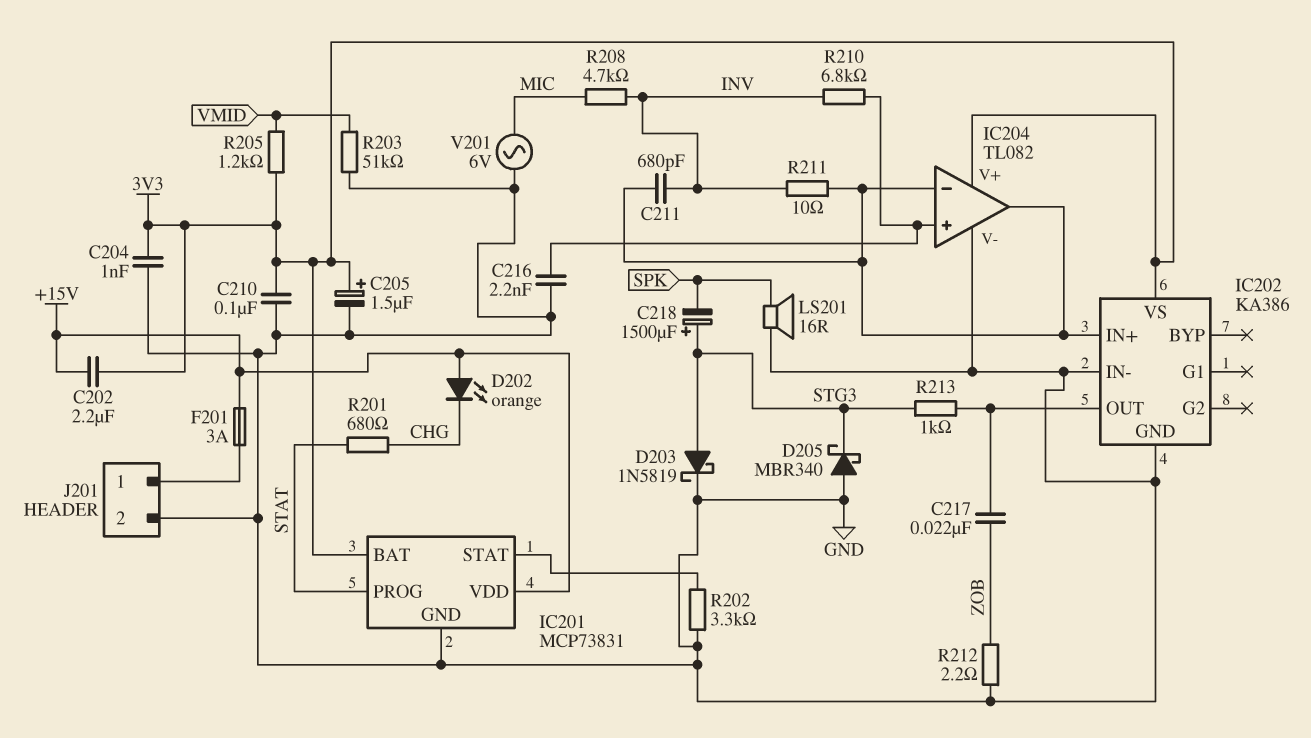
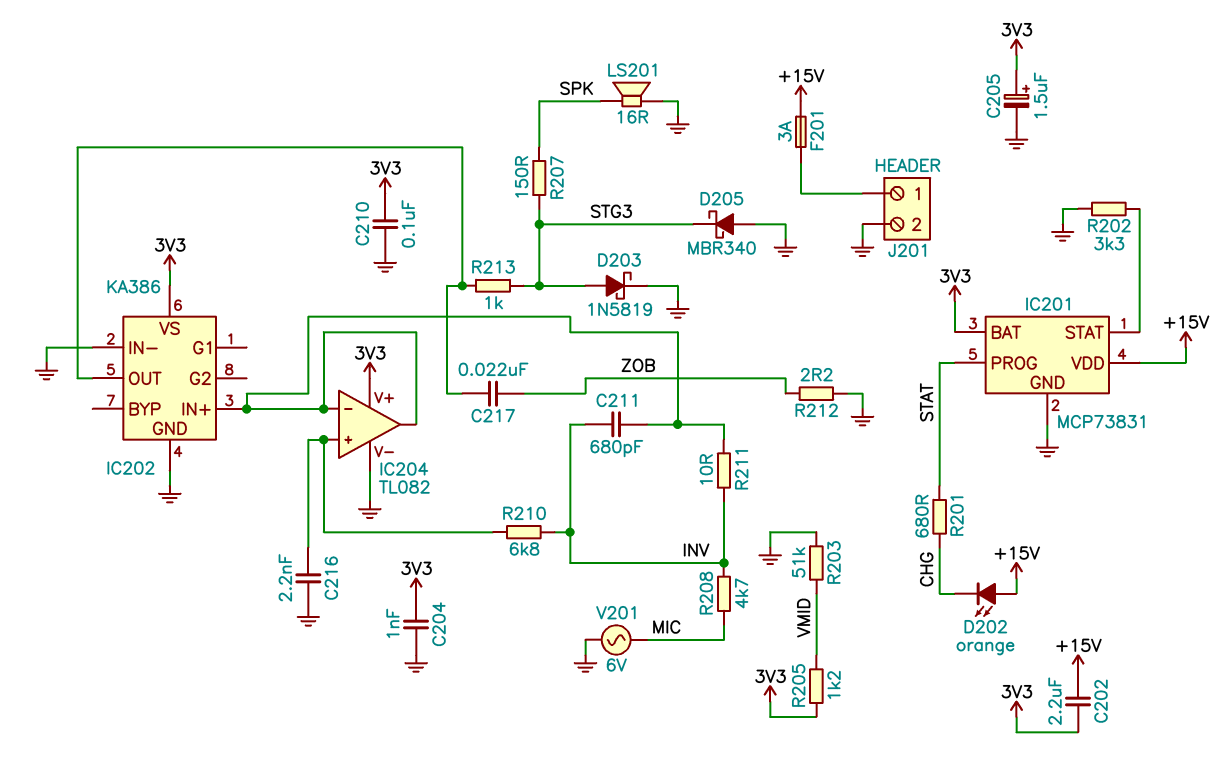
C218: 1500uF (plus STG3, minus SPK) -> none
R207: none -> 150 (SPK, STG3)

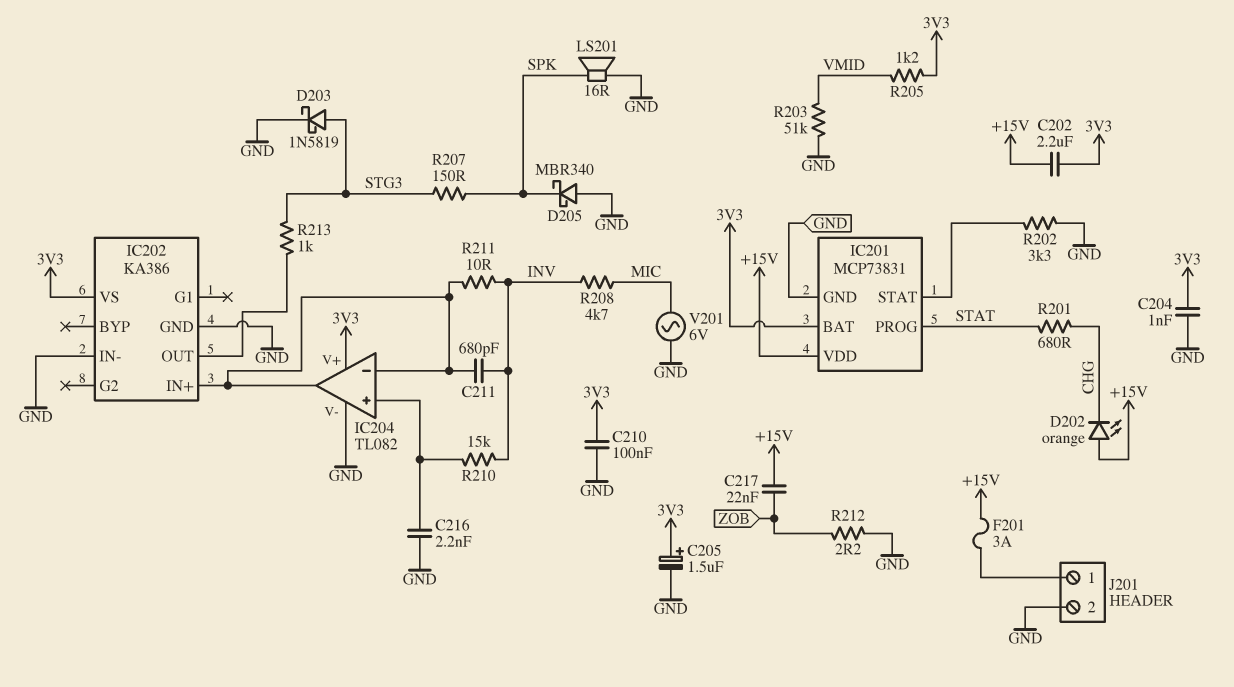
C217: 22nF (IC202/OUT, ZOB) -> 22nF (+15V, ZOB)
D205: schottky MBR340 (A GND, K STG3) -> schottky MBR340 (A GND, K SPK)
R210: 6.8k (IC204/in+, INV) -> 15k (IC204/in+, INV)

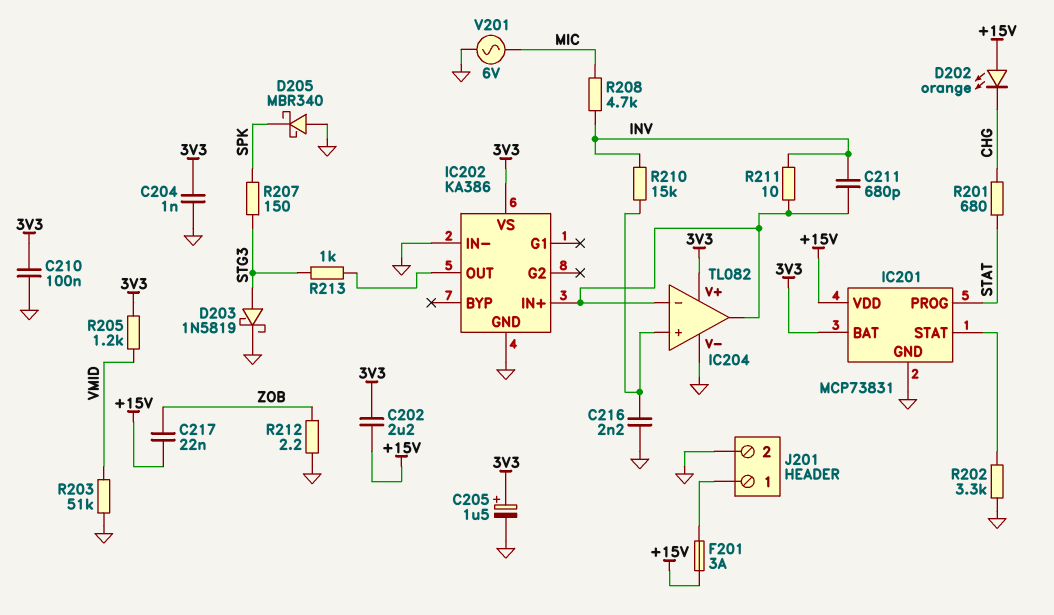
LS201: speaker 16R (GND, SPK) -> none

